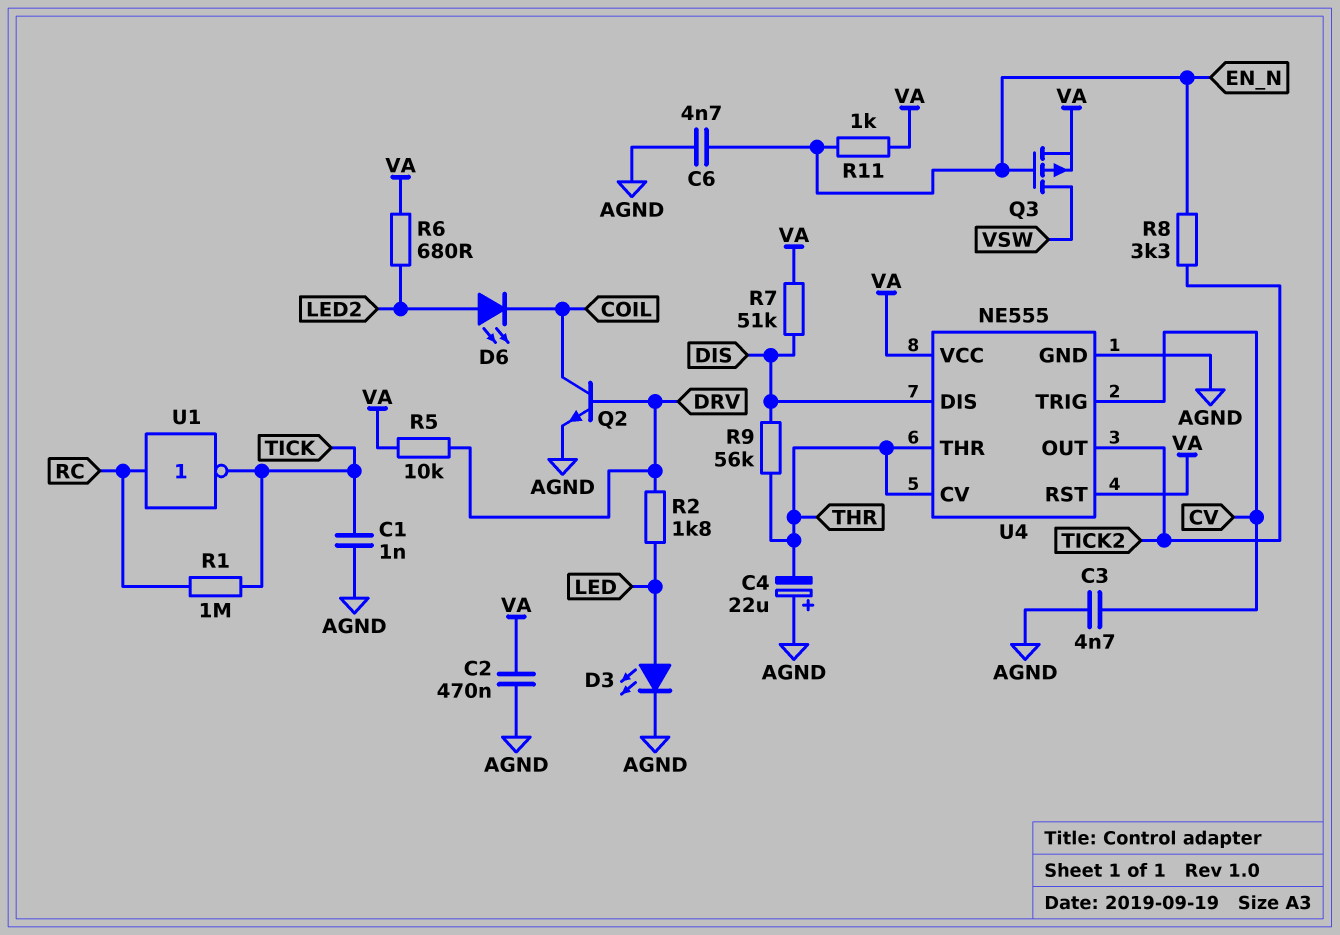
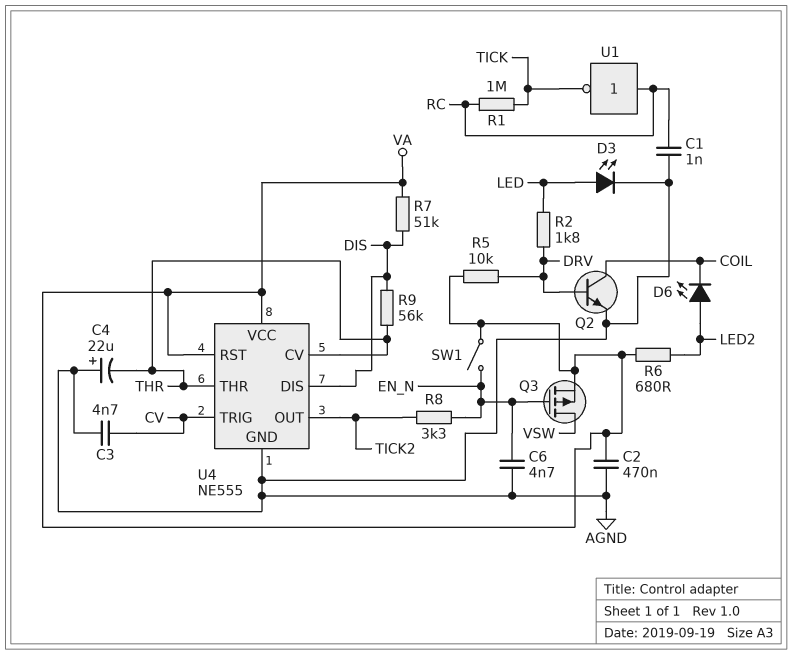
C1: 1nF (AGND, TICK) -> 1nF (AGND, RC)
R11: 1k (EN_N, VA) -> none
SW1: none -> switch (EN_N, VA)

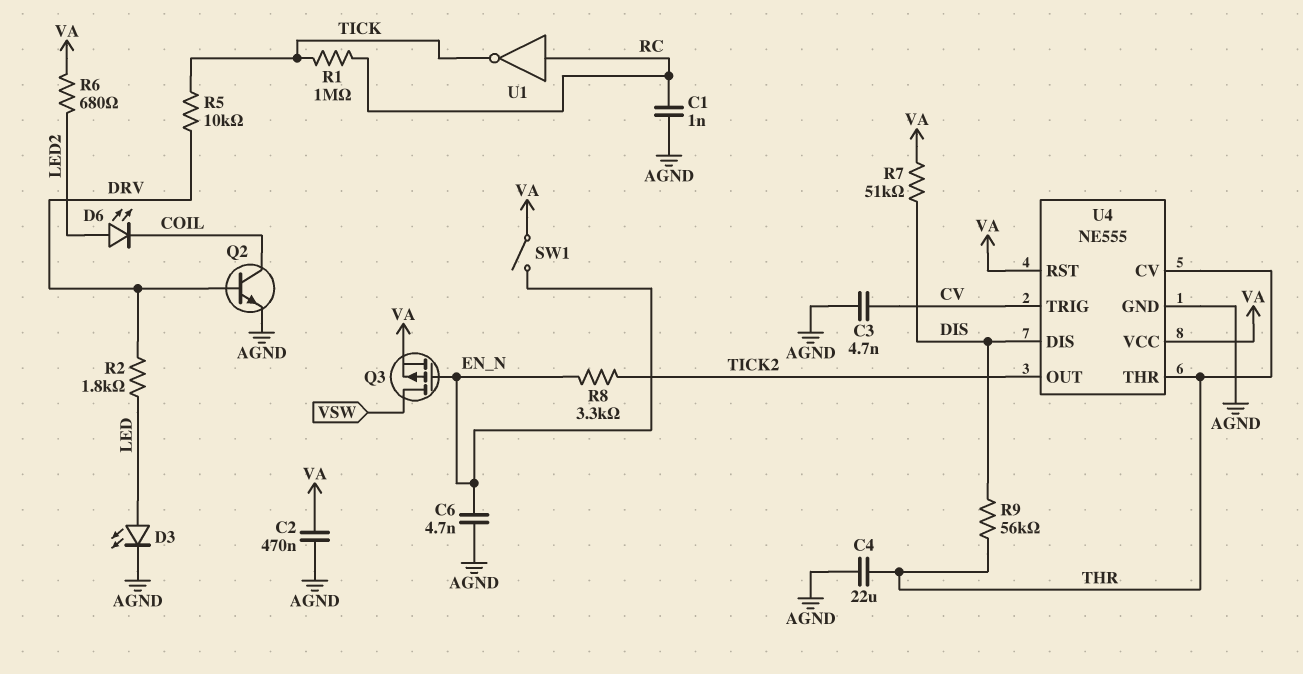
C4: 22uF (plus AGND, minus THR) -> 22uF (AGND, THR)
R5: 10k (DRV, VA) -> 10k (DRV, TICK)

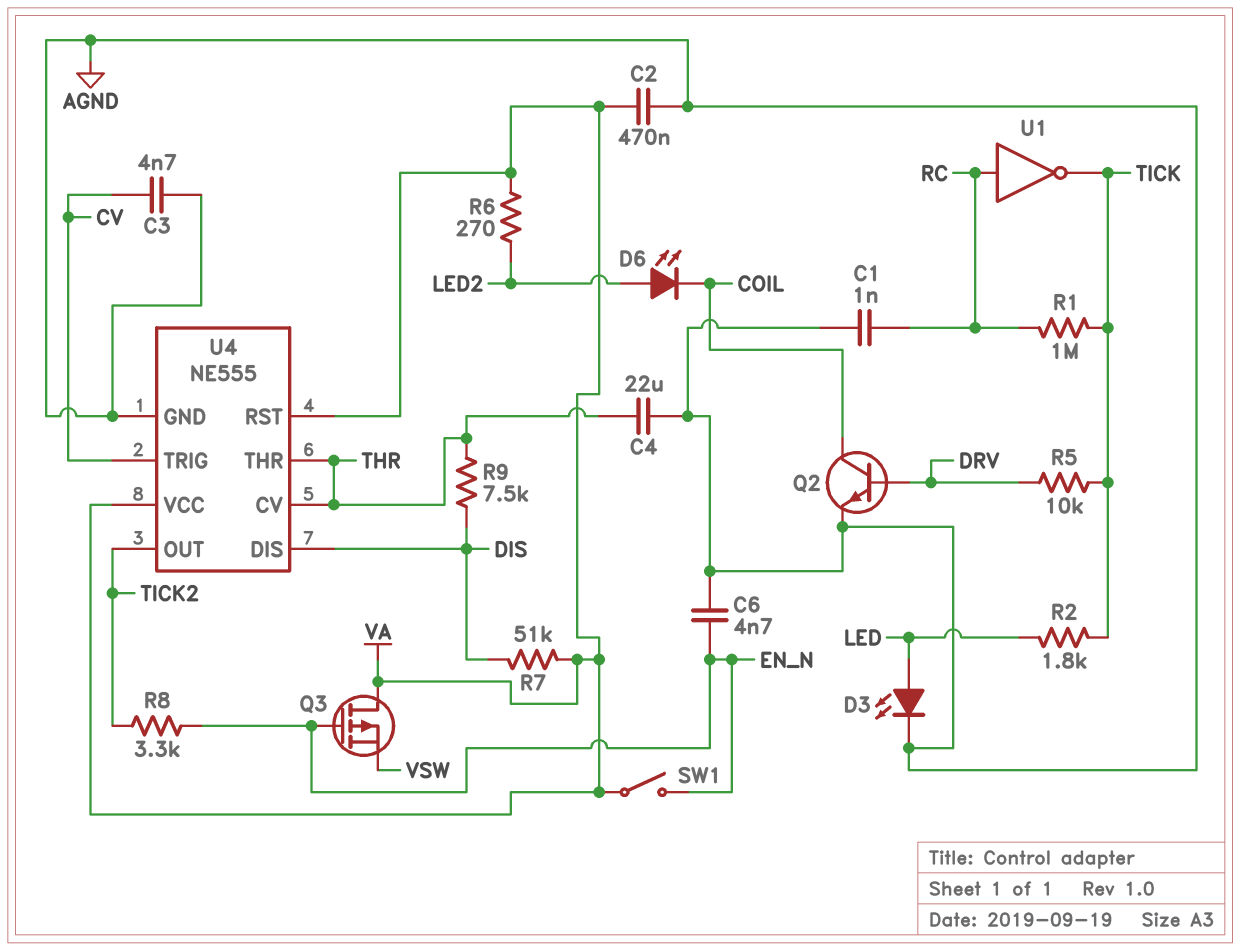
Q3: PMOS (G EN_N, D VSW, S VA) -> PMOS (G EN_N, D VA, S VSW)
R2: 1.8k (DRV, LED) -> 1.8k (LED, TICK)
R6: 680 (LED2, VA) -> 270 (LED2, VA)
R9: 56k (DIS, THR) -> 7.5k (DIS, THR)

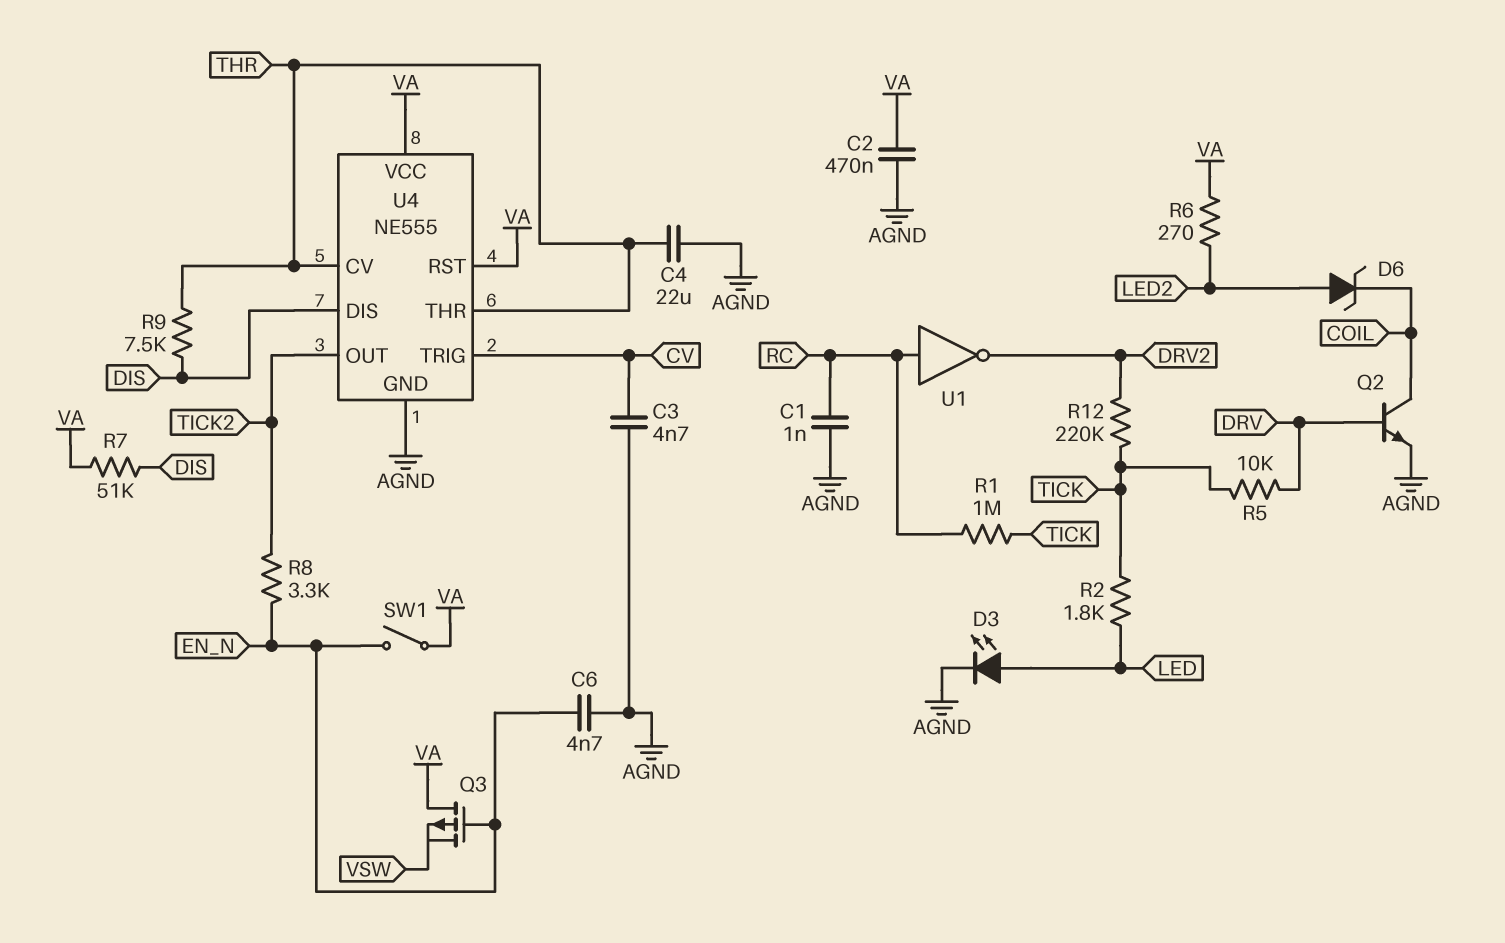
D6: LED (A LED2, K COIL) -> zener (A LED2, K COIL)
R12: none -> 220k (DRV2, TICK)
U1: NOT (in RC, out TICK) -> NOT (in RC, out DRV2)

